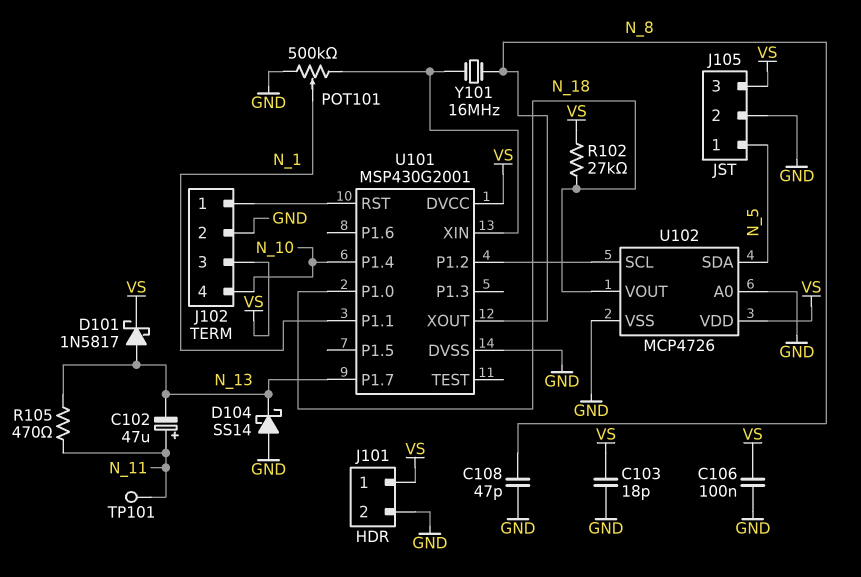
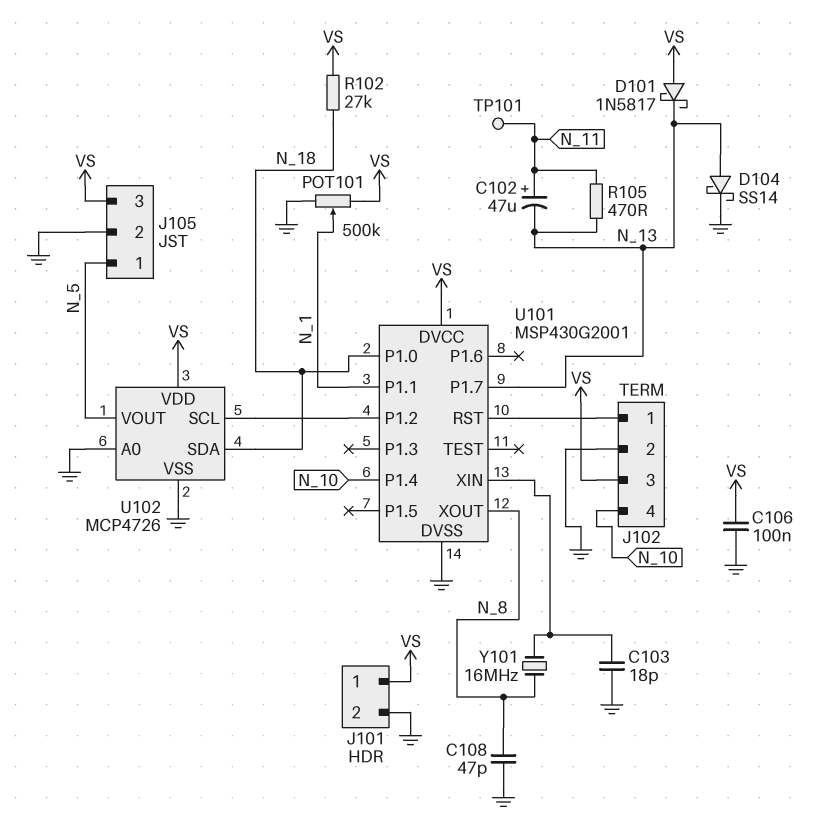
C103: 18pF (GND, VS) -> 18pF (GND, U101/XIN)
D101: schottky 1N5817 (A N_13, K VS) -> schottky 1N5817 (A VS, K N_13)
D104: schottky SS14 (A GND, K N_13) -> schottky SS14 (A N_13, K GND)
POT101: 500k (GND, U101/XIN, wiper N_1) -> 500k (GND, VS, wiper N_1)
U102 pin SDA: N_5 -> N_18
U102 pin VOUT: N_18 -> N_5

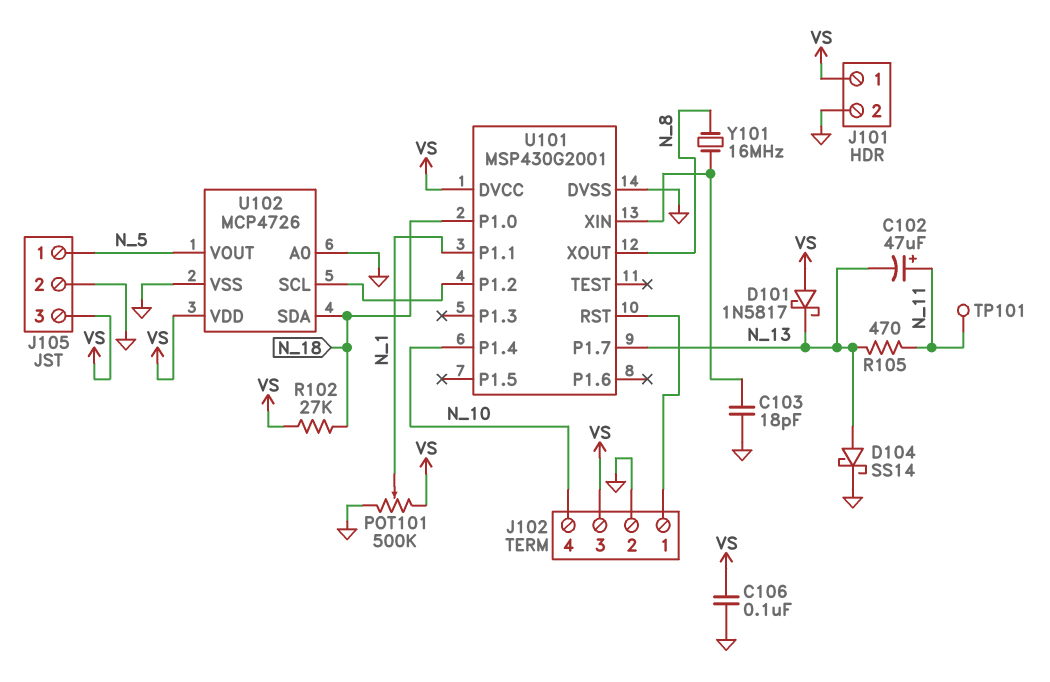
C108: 47pF (GND, N_8) -> none

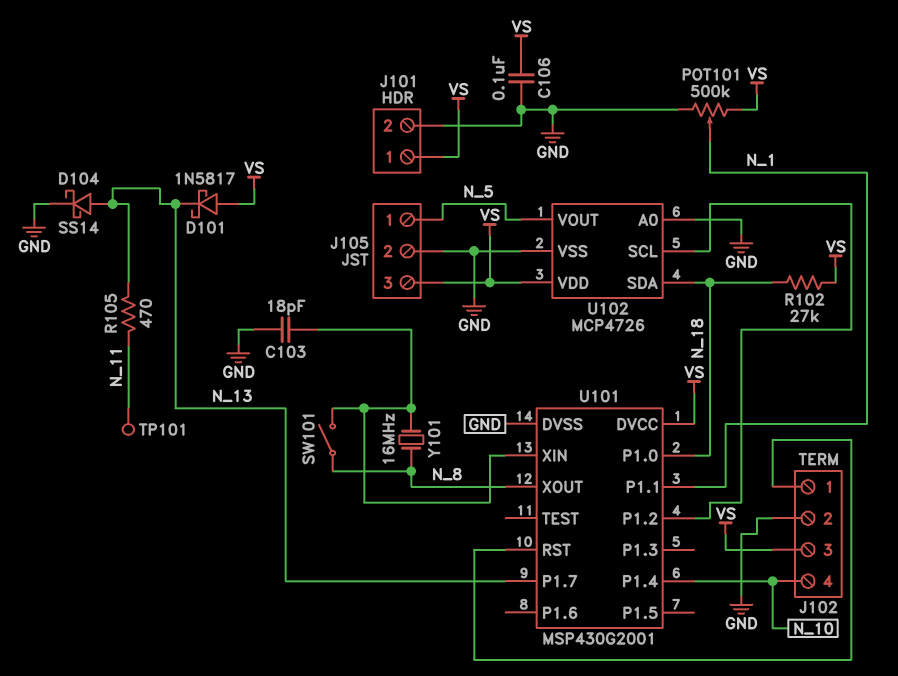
C102: 47uF (plus N_11, minus N_13) -> none
SW101: none -> switch (N_8, U101/XIN)

